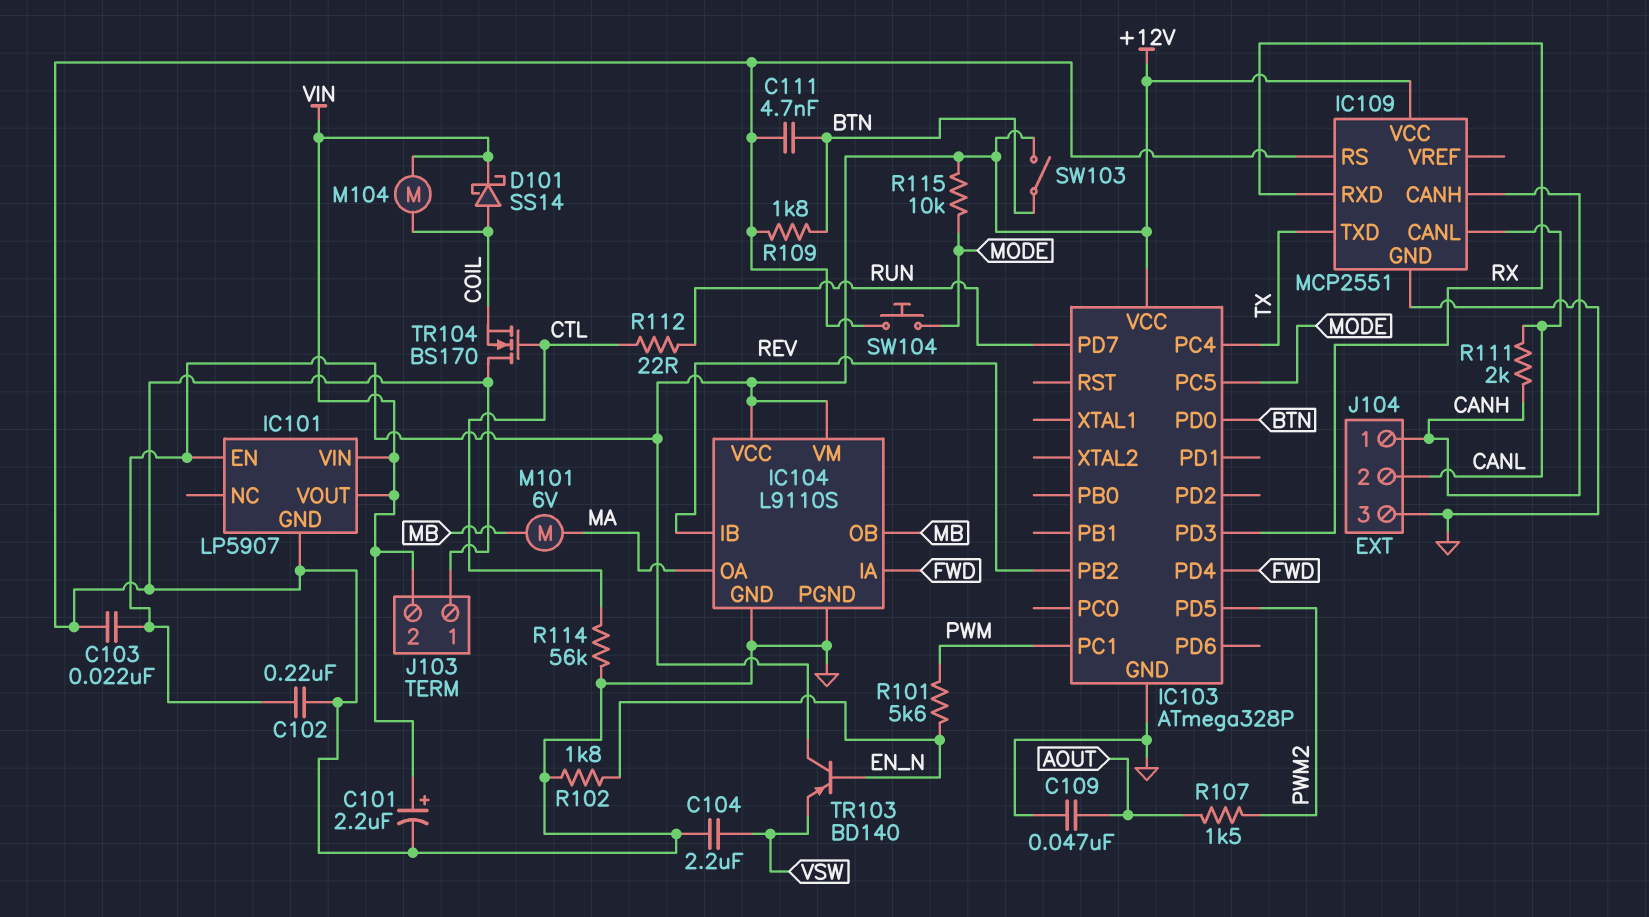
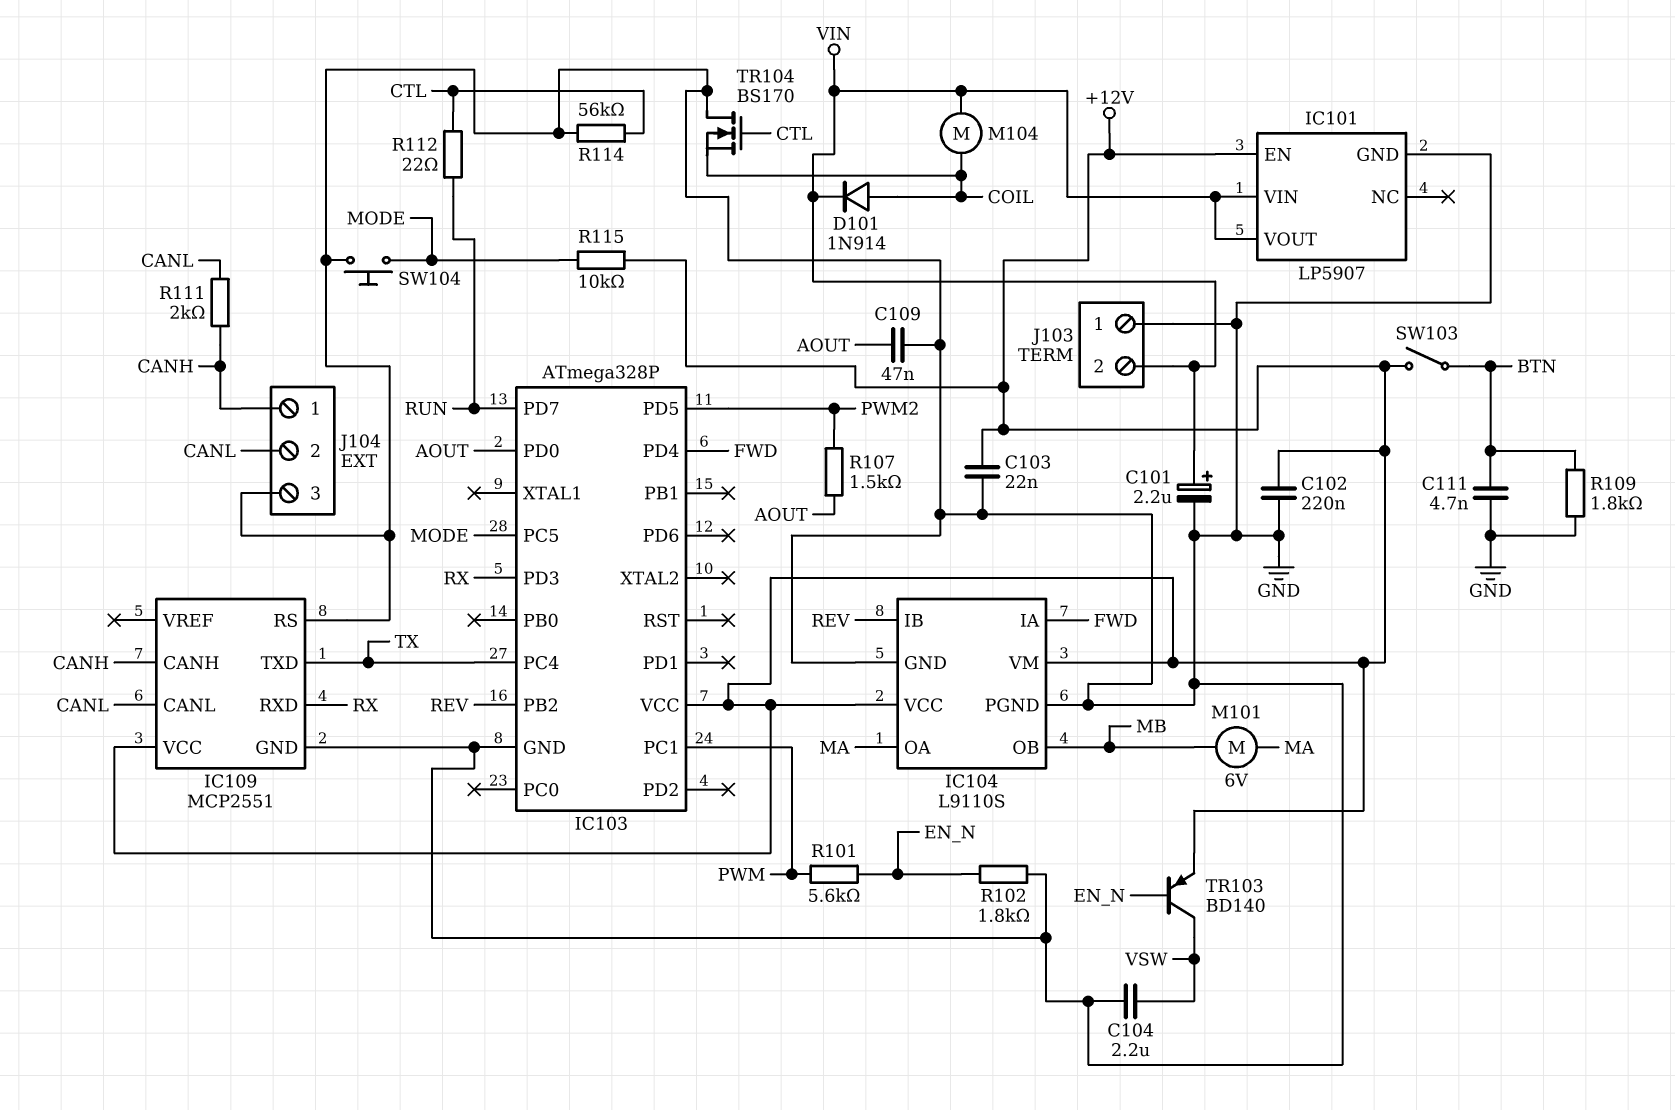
D101: schottky SS14 (A COIL, K VIN) -> diode 1N914 (A COIL, K VIN)
IC103 pin PD0: BTN -> AOUT
TR103: PNP BD140 (B EN_N, C +12V, E VSW) -> PNP BD140 (B EN_N, C VSW, E +12V)

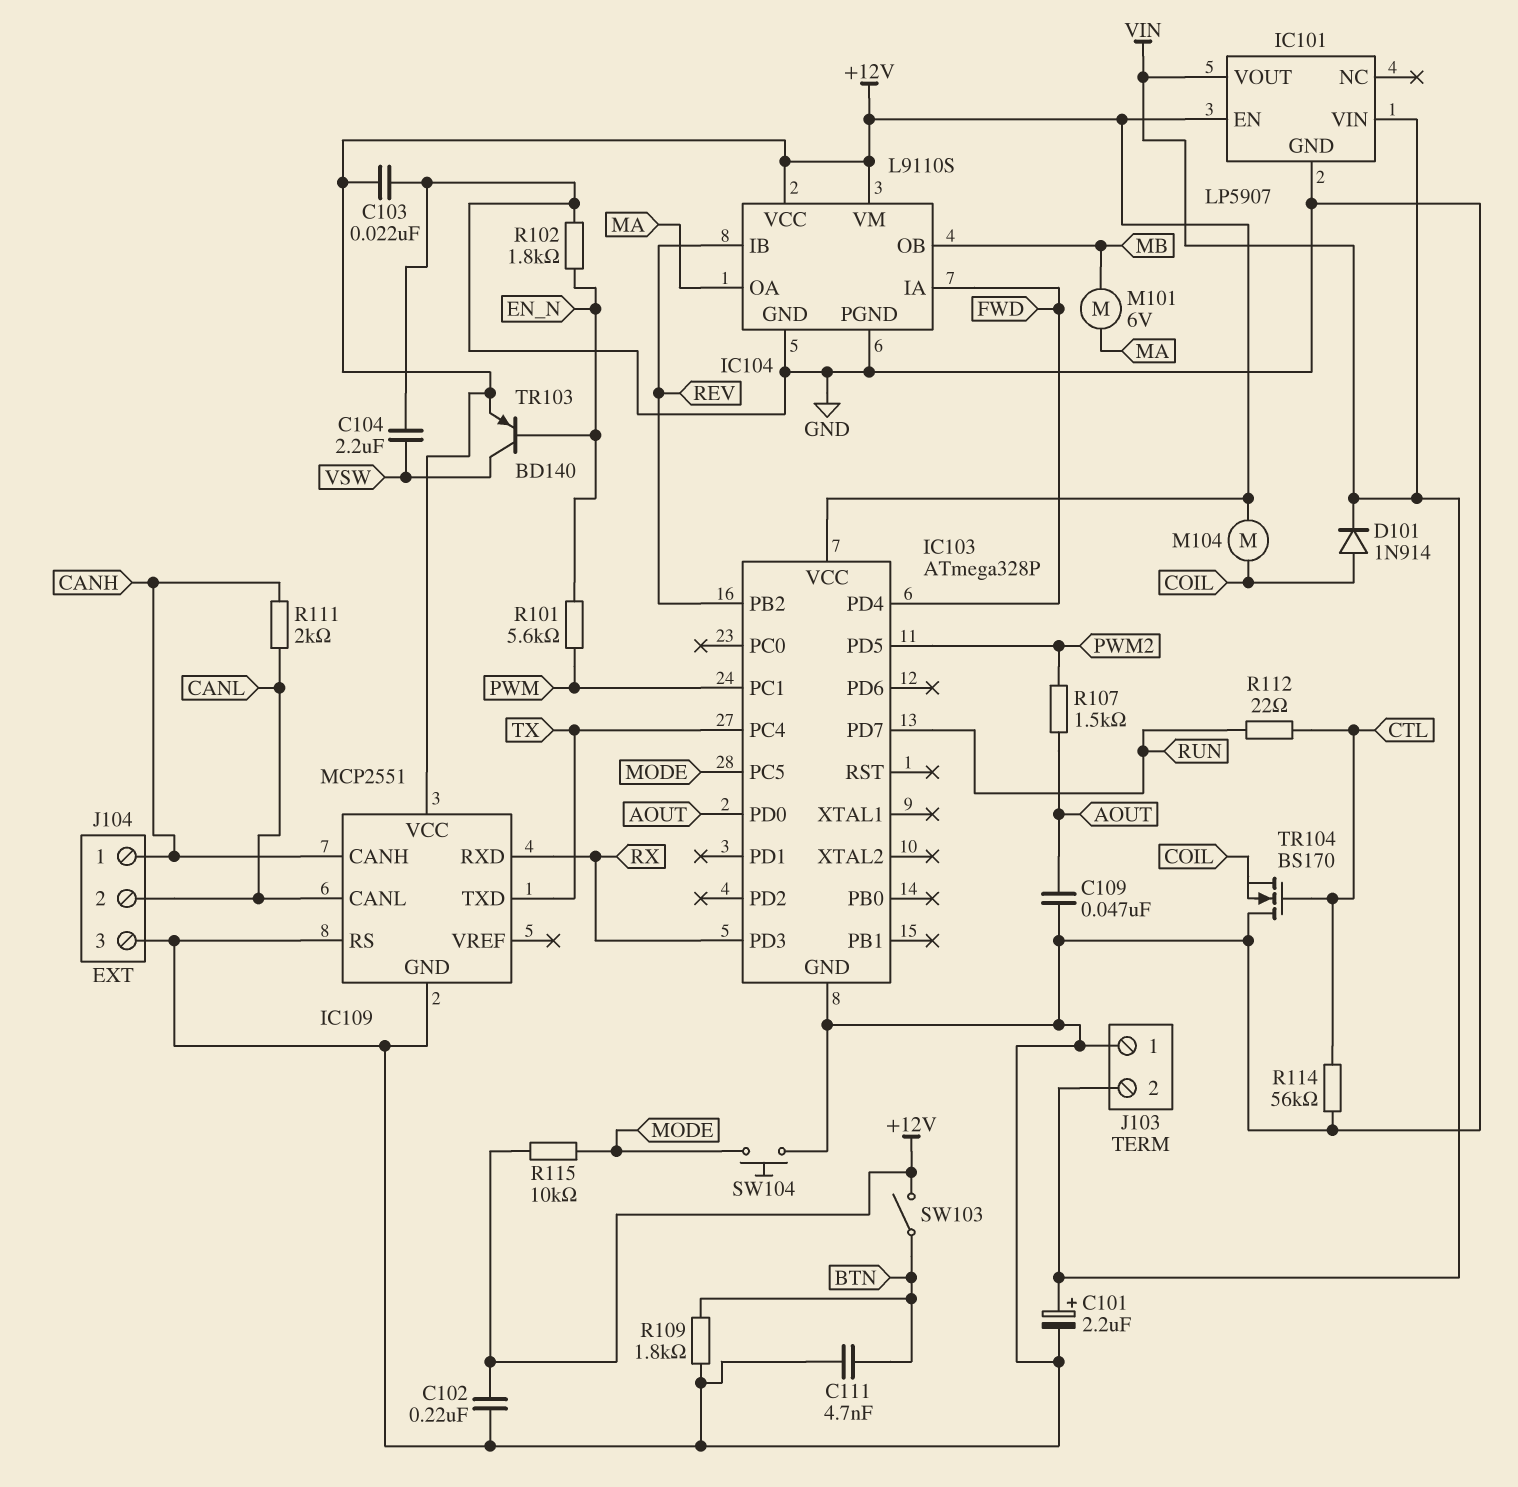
M104: motor (COIL, VIN) -> motor (+12V, COIL)

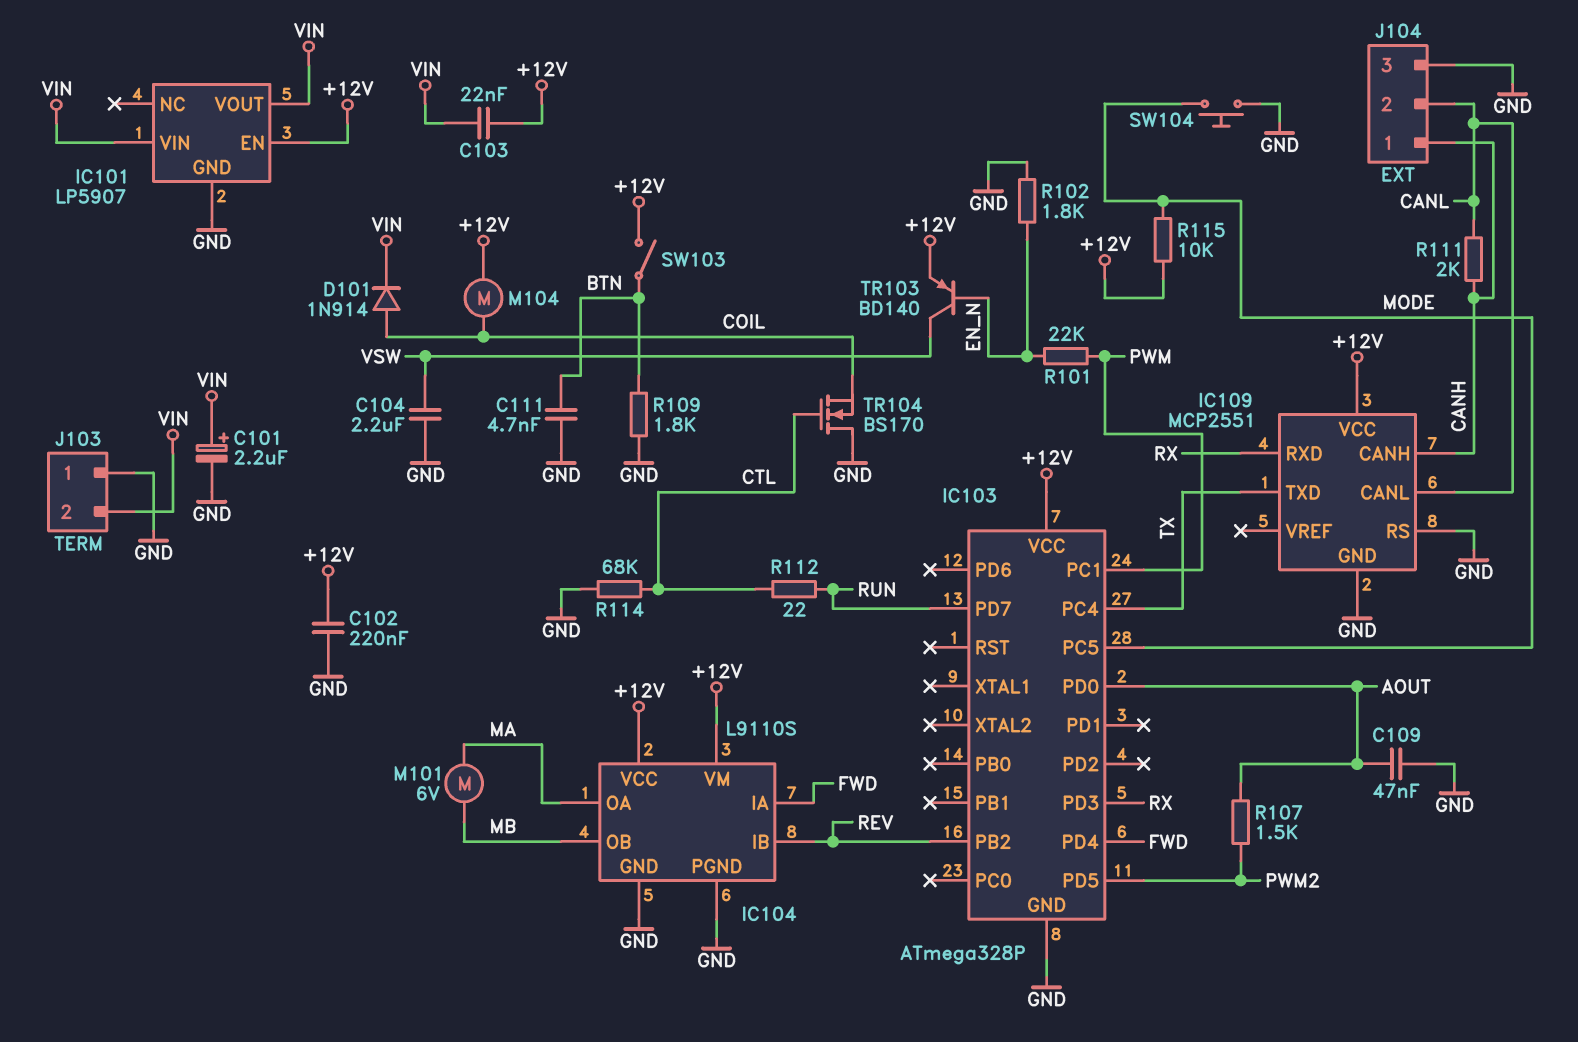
C103: 22nF (+12V, GND) -> 22nF (+12V, VIN)
R101: 5.6k (EN_N, PWM) -> 22k (EN_N, PWM)
R114: 56k (CTL, GND) -> 68k (CTL, GND)

